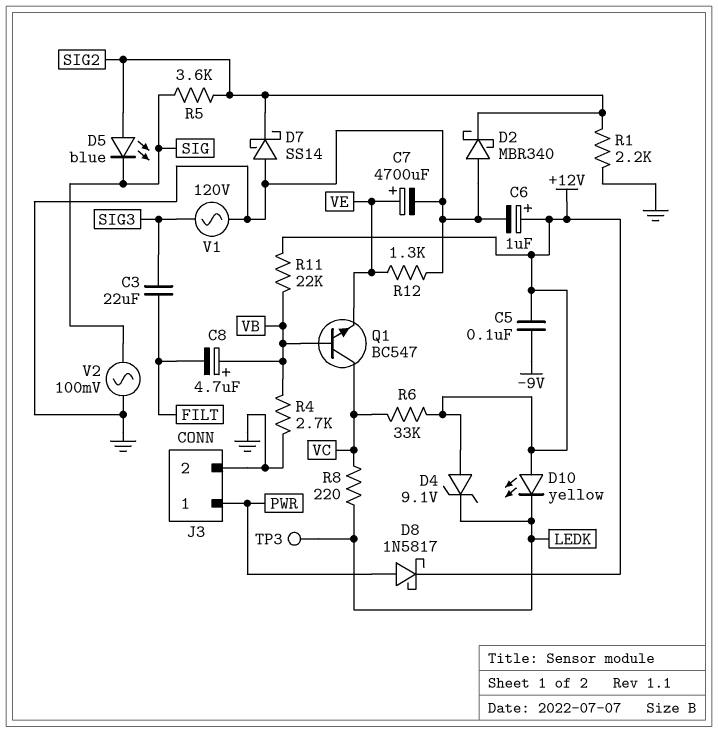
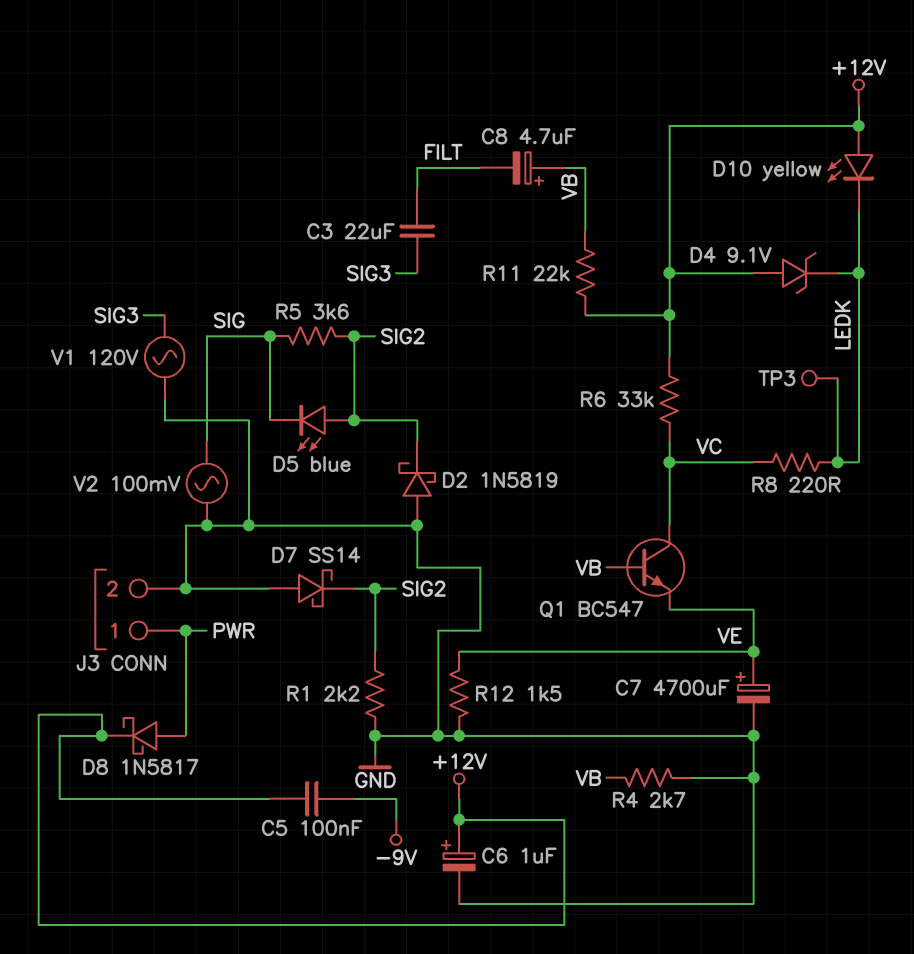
D2: schottky MBR340 (A GND, K SIG2) -> schottky 1N5819 (A GND, K SIG2)
R12: 1.3k (GND, VE) -> 1.5k (GND, VE)

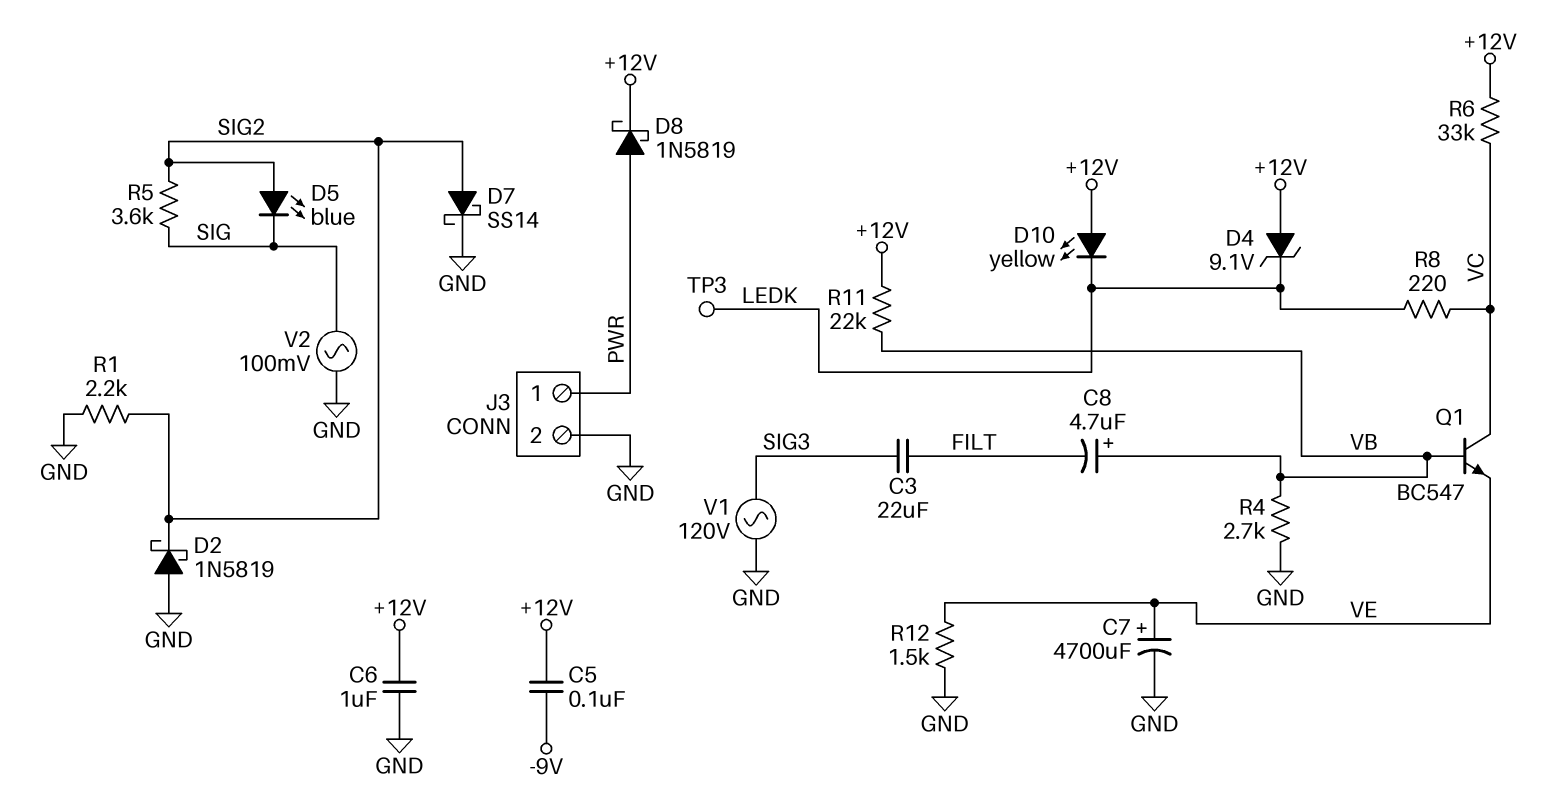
C6: 1uF (plus +12V, minus GND) -> 1uF (+12V, GND)
D7: schottky SS14 (A GND, K SIG2) -> schottky SS14 (A SIG2, K GND)
D8: schottky 1N5817 (A PWR, K +12V) -> schottky 1N5819 (A PWR, K +12V)

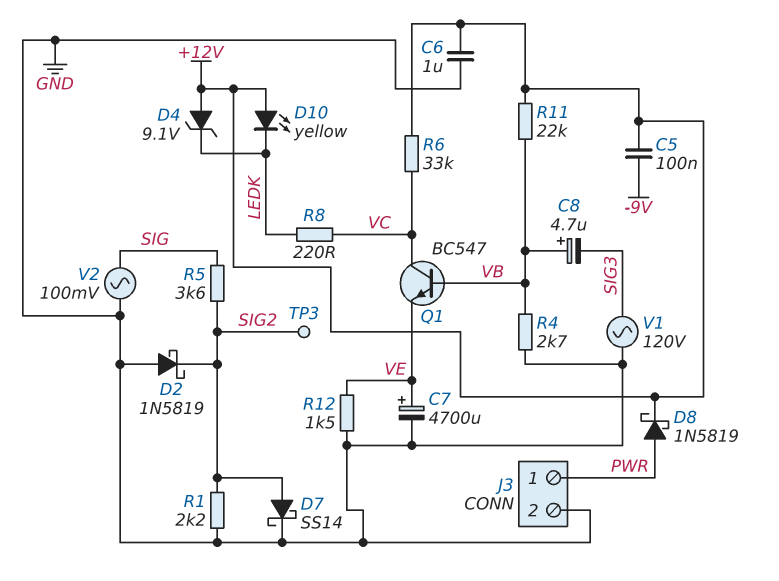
C3: 22uF (FILT, SIG3) -> none
C8: 4.7uF (plus VB, minus FILT) -> 4.7uF (plus VB, minus SIG3)
D5: LED blue (A SIG2, K SIG) -> none
TP3: test point (LEDK) -> test point (SIG2)

